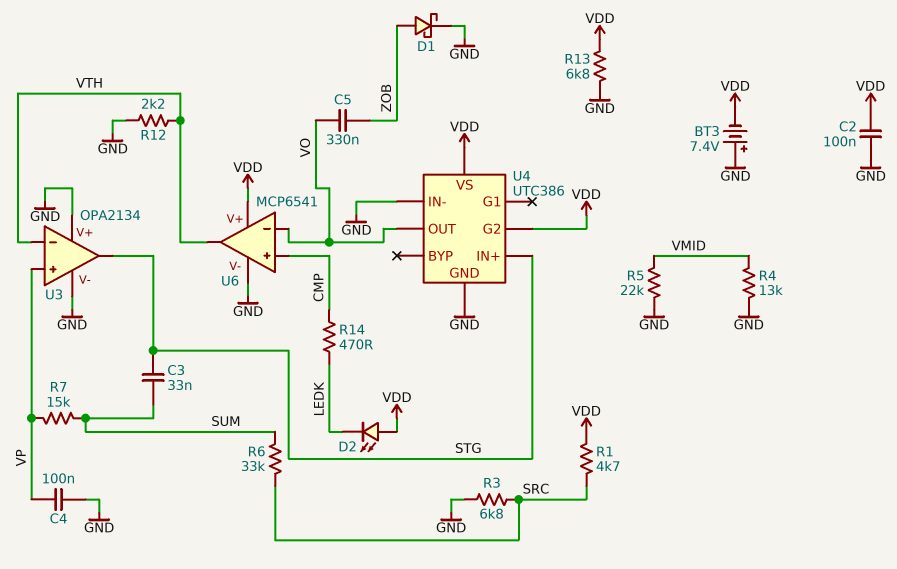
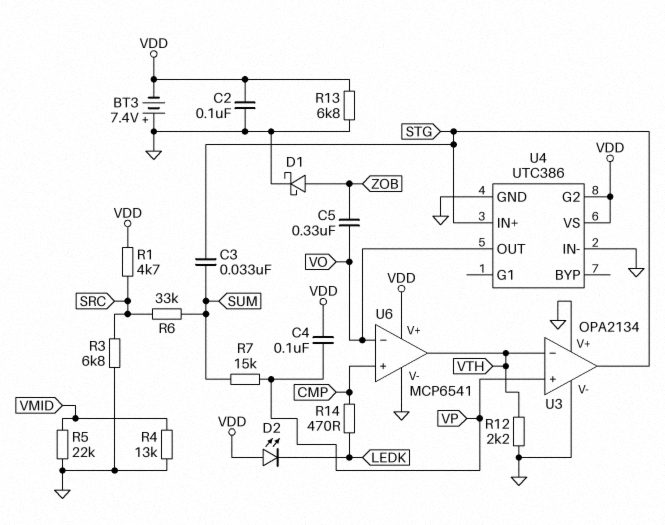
C4: 100nF (GND, VP) -> 100nF (VDD, VP)

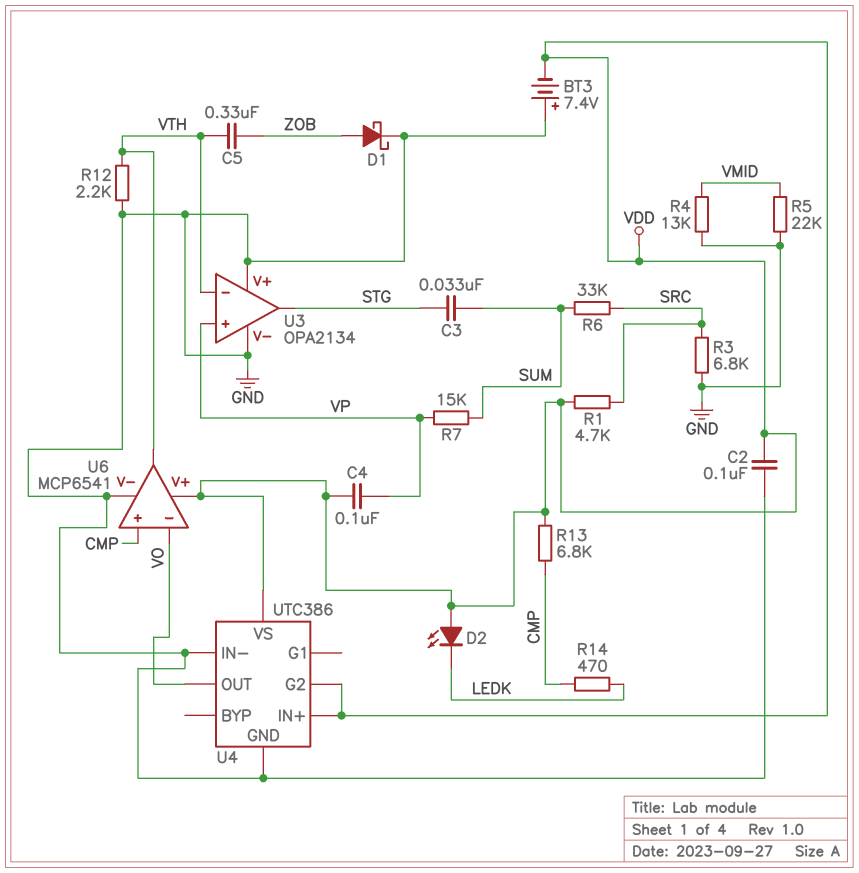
C5: 330nF (VO, ZOB) -> 330nF (VTH, ZOB)
R13: 6.8k (GND, VDD) -> 6.8k (CMP, VDD)
U4 pin IN+: STG -> VDD

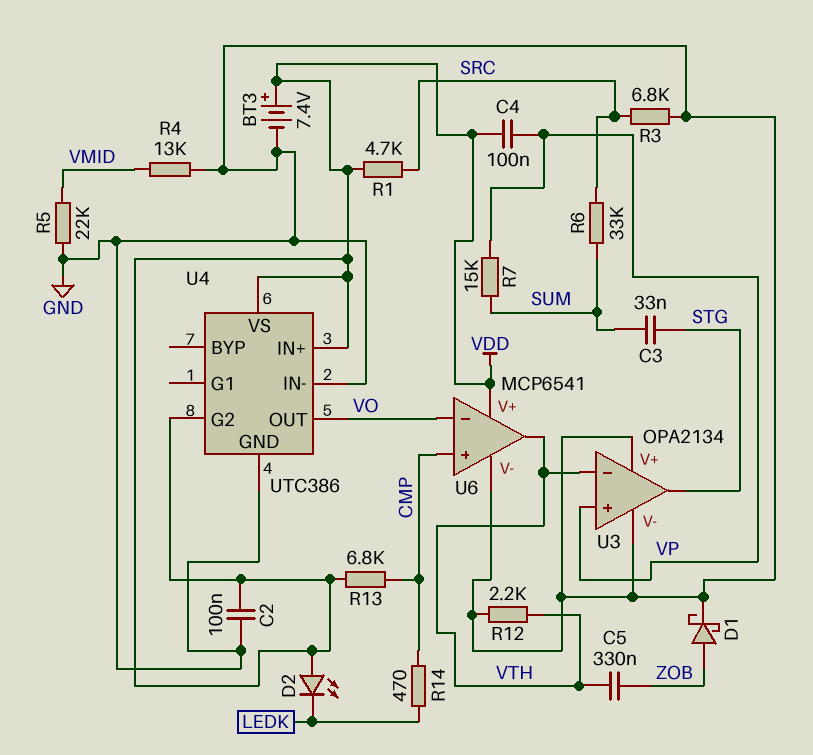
BT3: 7.4V (plus GND, minus VDD) -> 7.4V (plus VDD, minus GND)

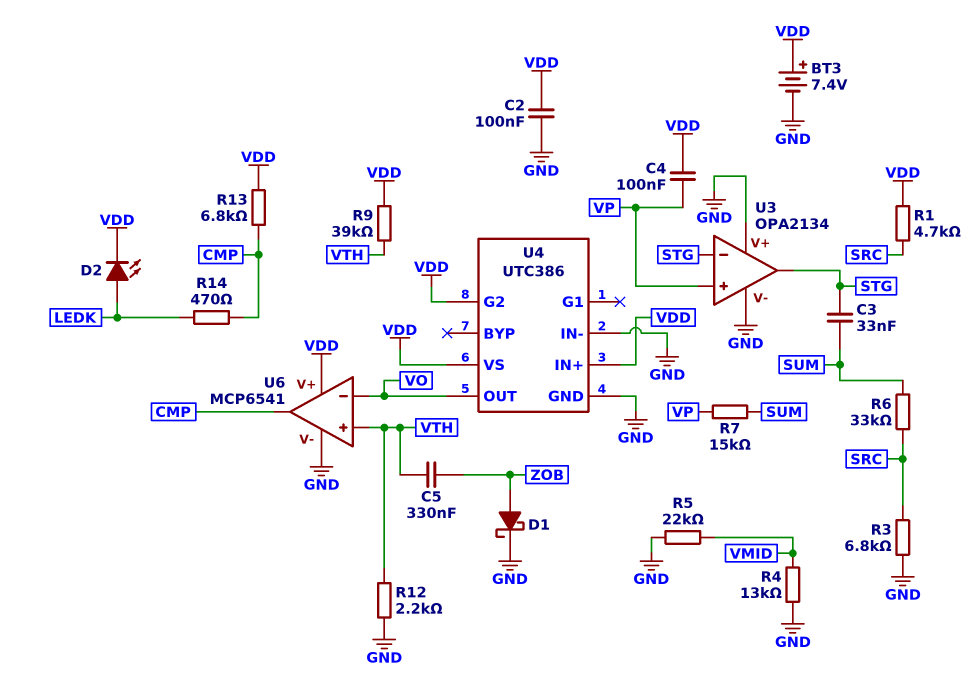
D2: LED (A VDD, K LEDK) -> LED (A LEDK, K VDD)
R9: none -> 39k (VDD, VTH)
U3 pin in-: VTH -> STG
U6 pin in+: CMP -> VTH
U6 pin out: VTH -> CMP

